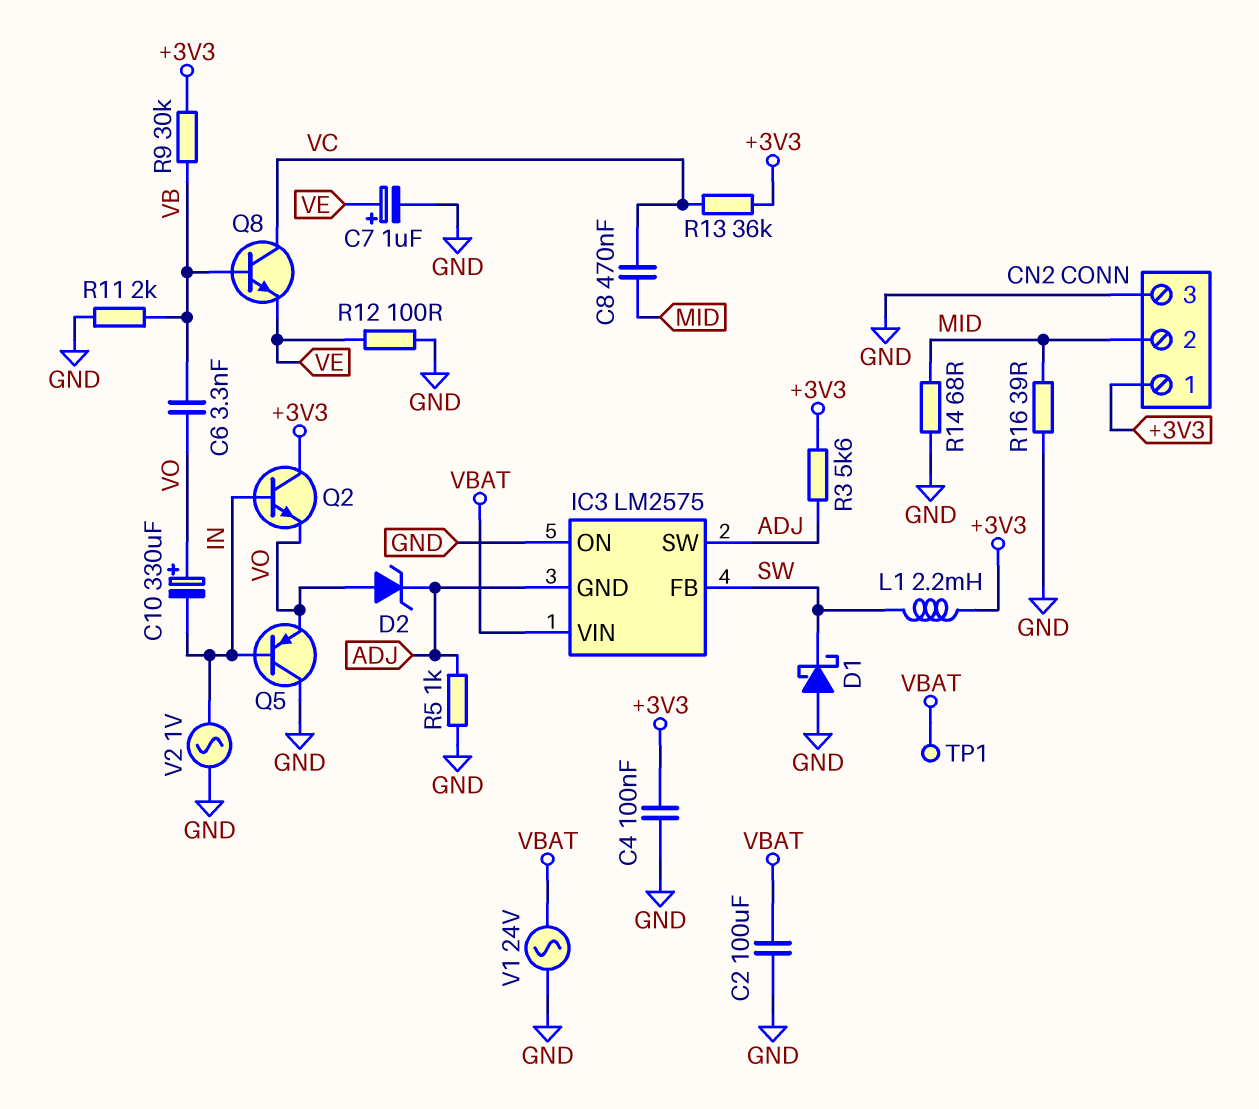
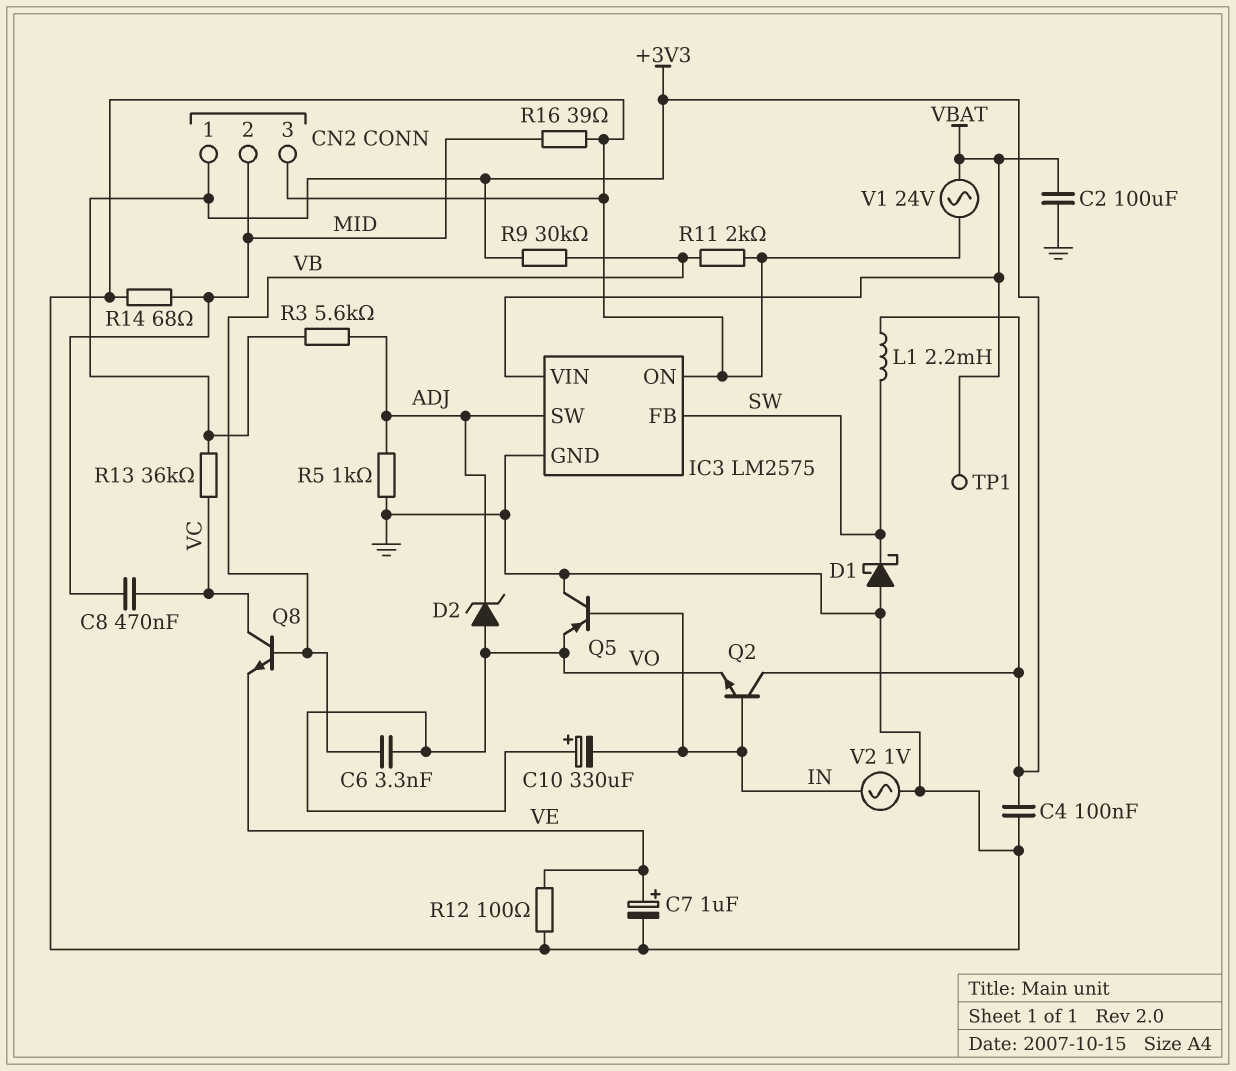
IC3 pin GND: ADJ -> GND

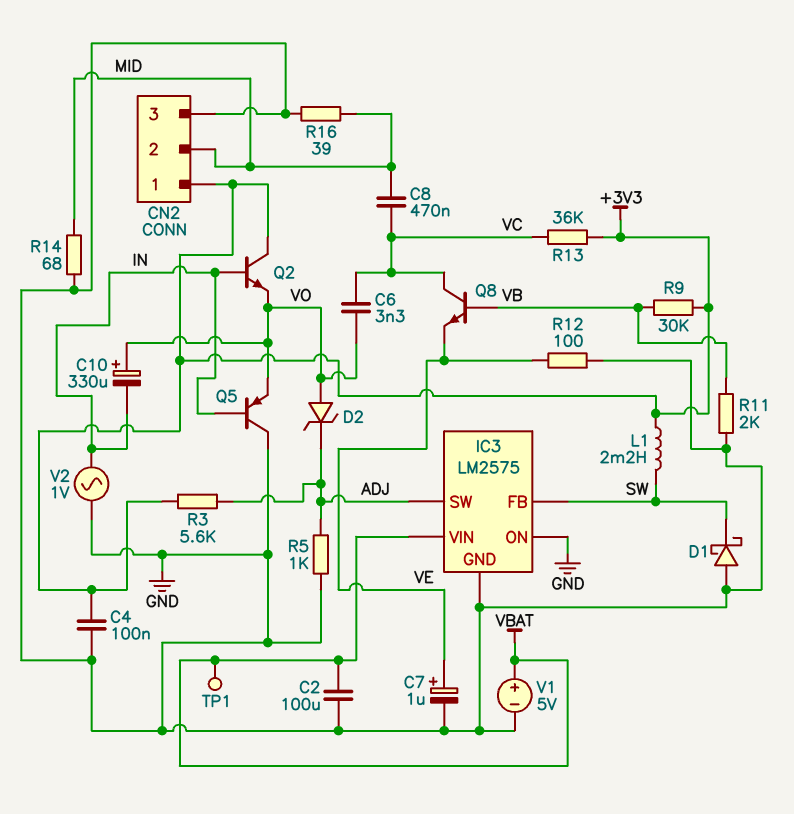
C6: 3.3nF (VB, VO) -> 3.3nF (VC, VO)
V1: AC 24V (GND, VBAT) -> 5V (plus VBAT, minus GND)

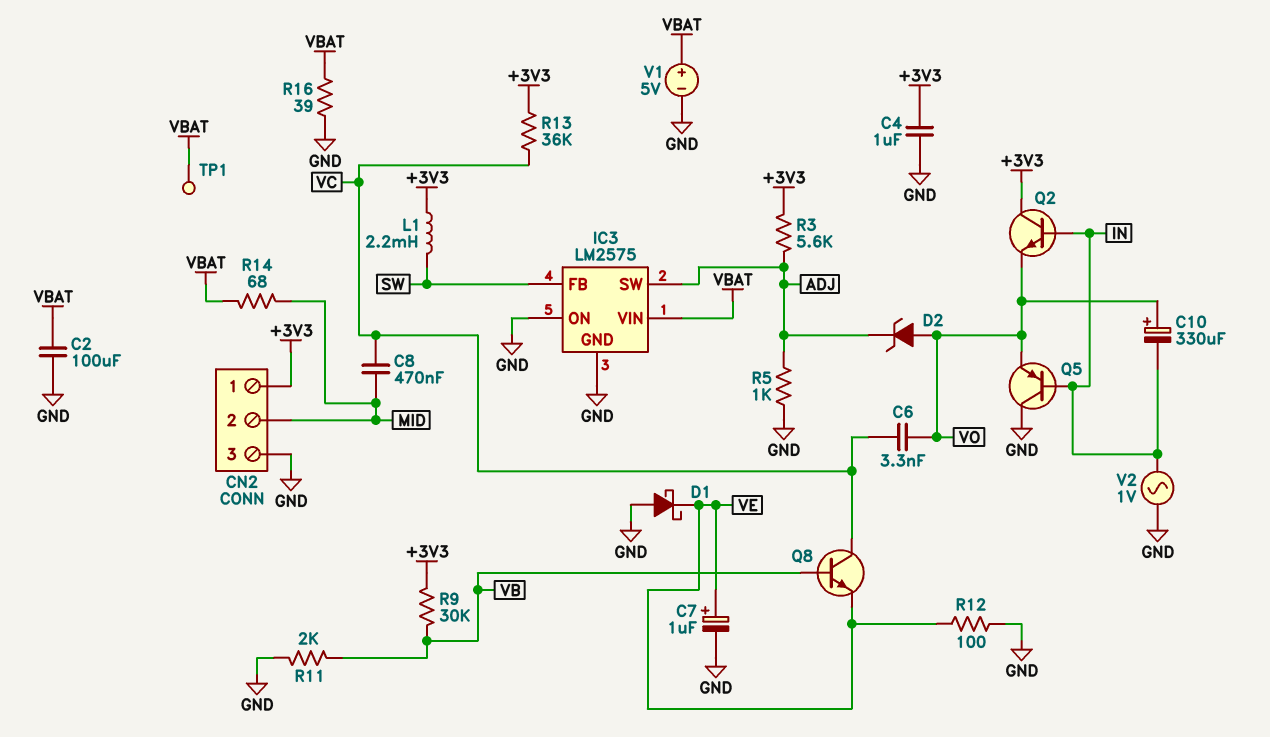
C4: 100nF (+3V3, GND) -> 1uF (+3V3, GND)
D1: schottky (A GND, K SW) -> schottky (A GND, K VE)
R14: 68 (GND, MID) -> 68 (MID, VBAT)
R16: 39 (GND, MID) -> 39 (GND, VBAT)

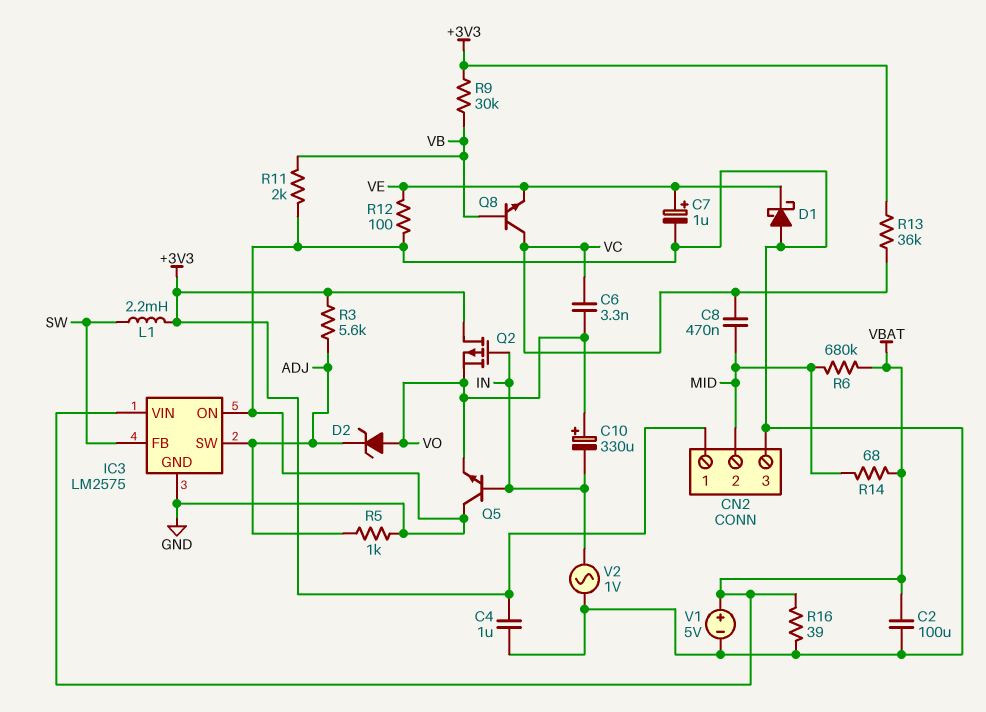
Q2: NPN (B IN, C +3V3, E VO) -> PMOS (G IN, D +3V3, S VO)
Q5: PNP (B IN, C GND, E VO) -> NPN (B IN, C GND, E VO)
R6: none -> 680k (MID, VBAT)
TP1: test point (VBAT) -> none

